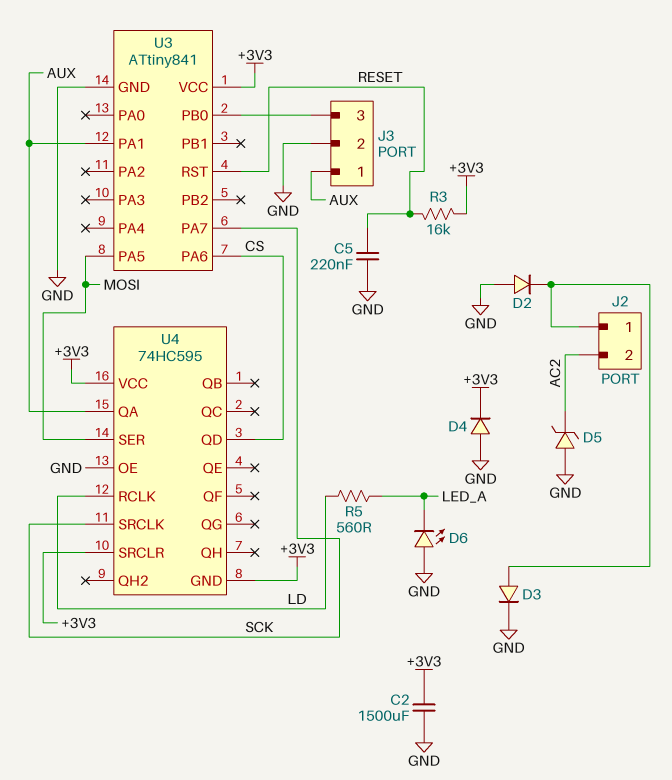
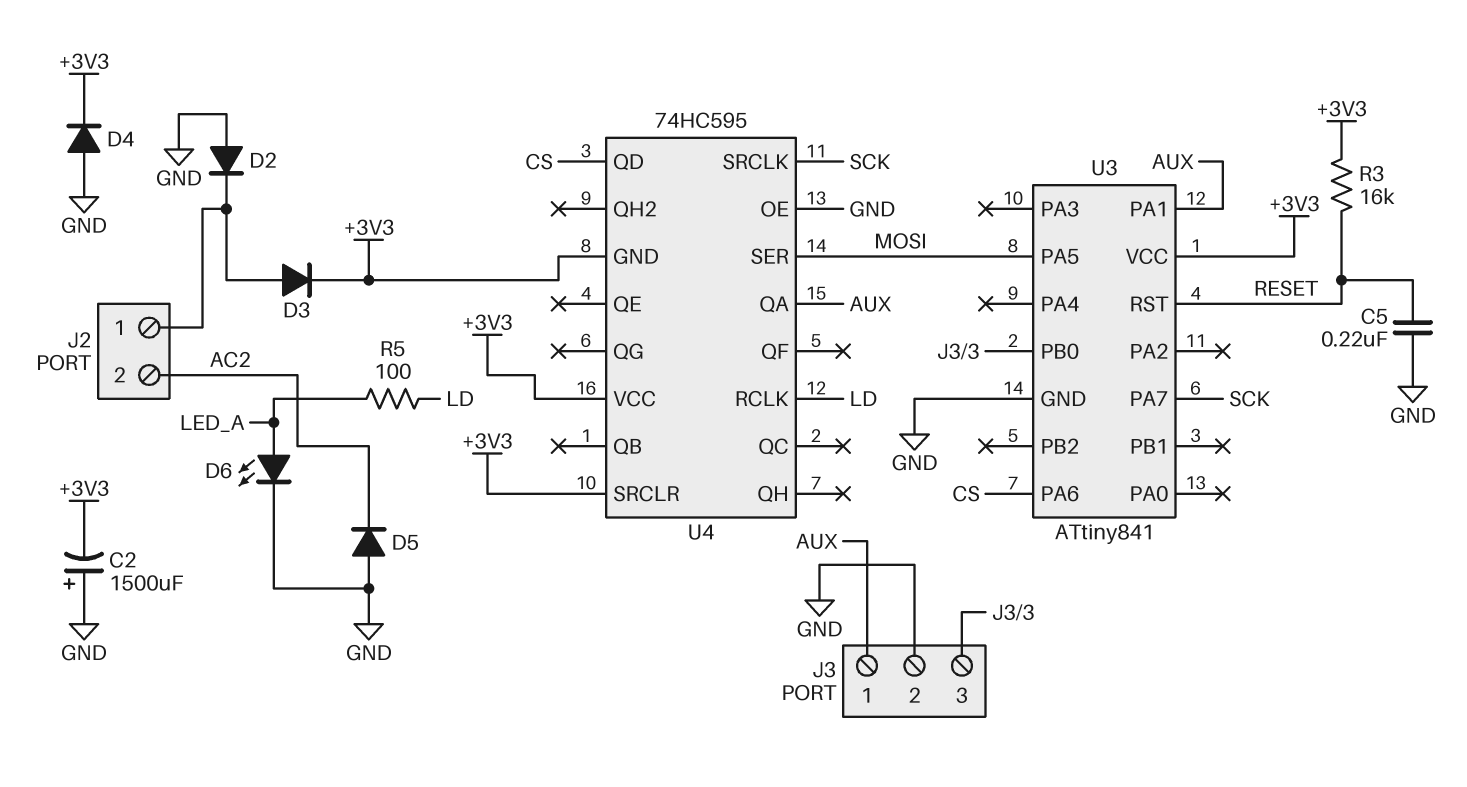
C2: 1500uF (+3V3, GND) -> 1500uF (plus GND, minus +3V3)
D3: diode (A J2/1, K GND) -> diode (A J2/1, K +3V3)
D5: zener (A GND, K AC2) -> diode (A GND, K AC2)
D6: LED (A GND, K LED_A) -> LED (A LED_A, K GND)
R5: 560 (LD, LED_A) -> 100 (LD, LED_A)

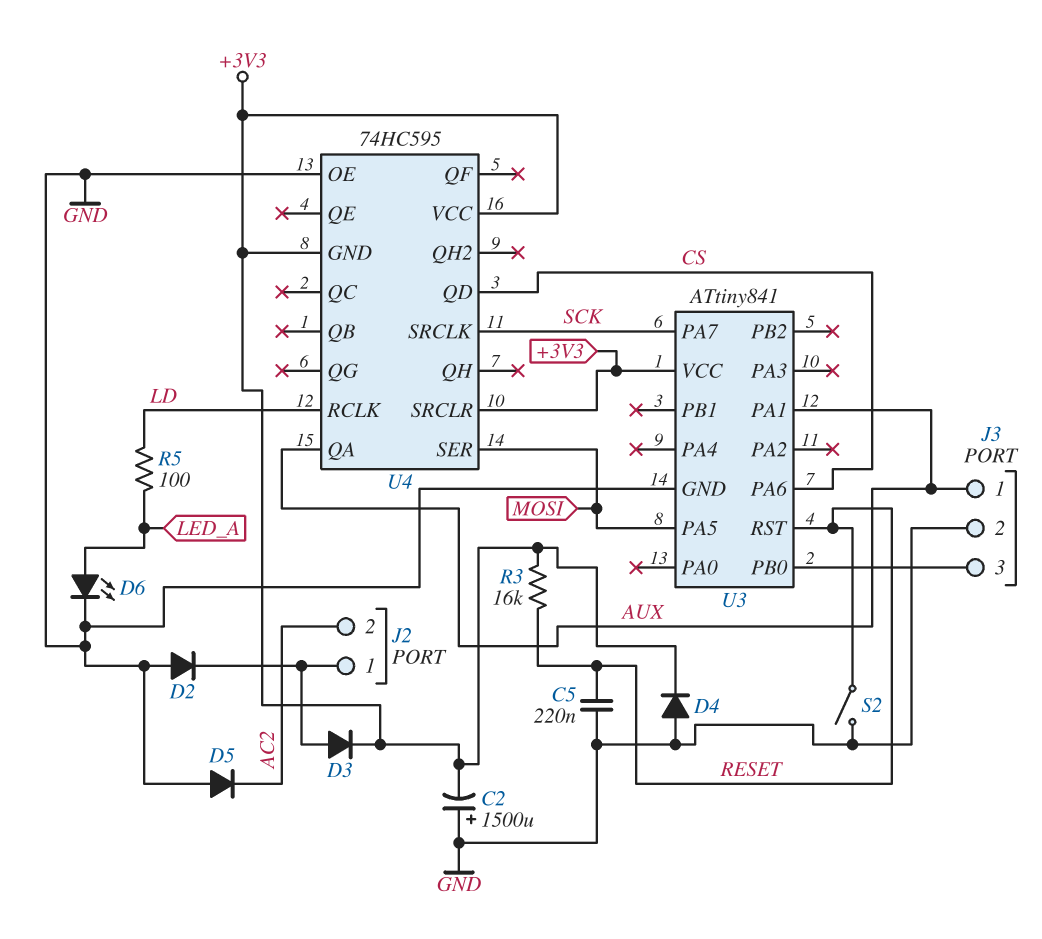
S2: none -> switch (GND, RESET)

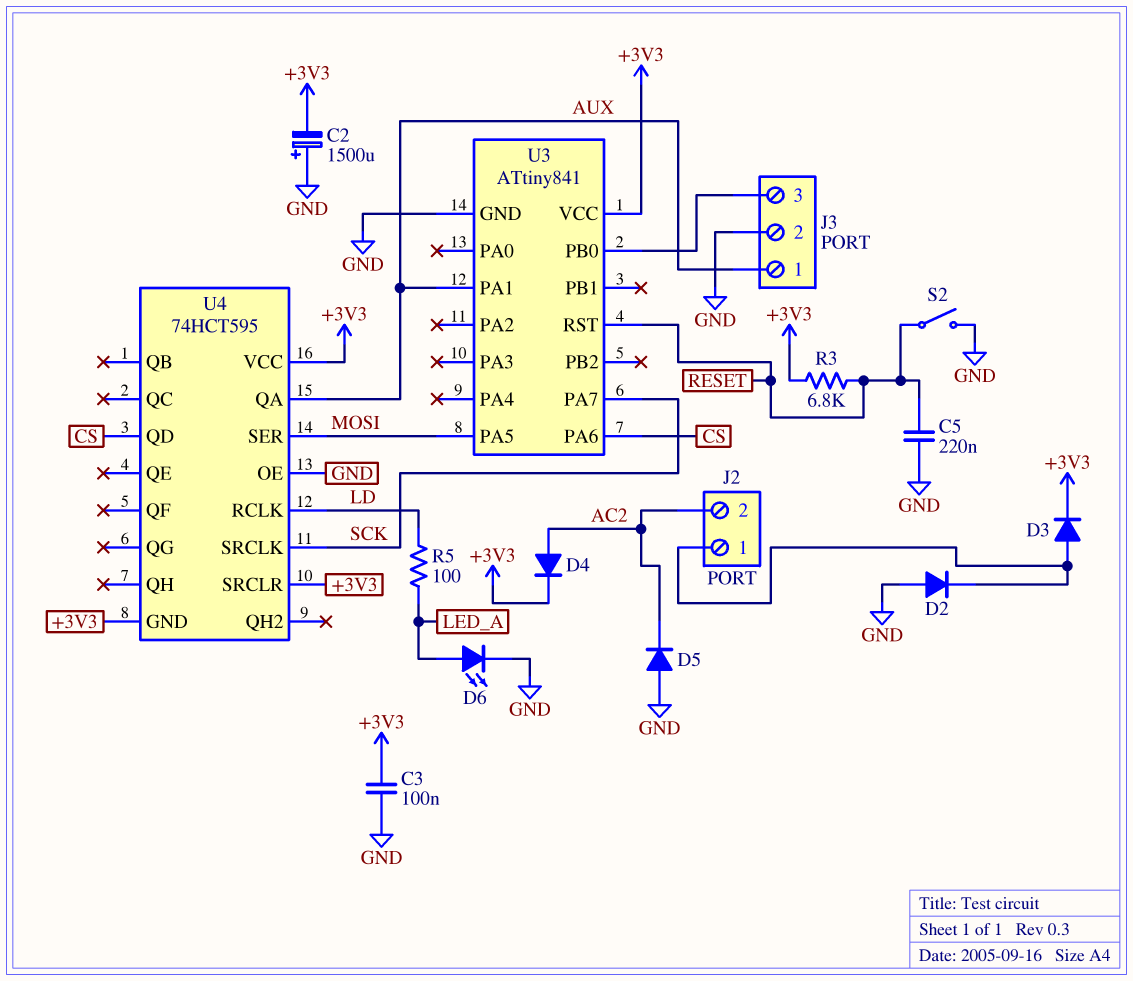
C3: none -> 100nF (+3V3, GND)
D4: diode (A GND, K +3V3) -> diode (A AC2, K +3V3)
R3: 16k (+3V3, RESET) -> 6.8k (+3V3, RESET)
U4: 74HC595 -> 74HCT595

